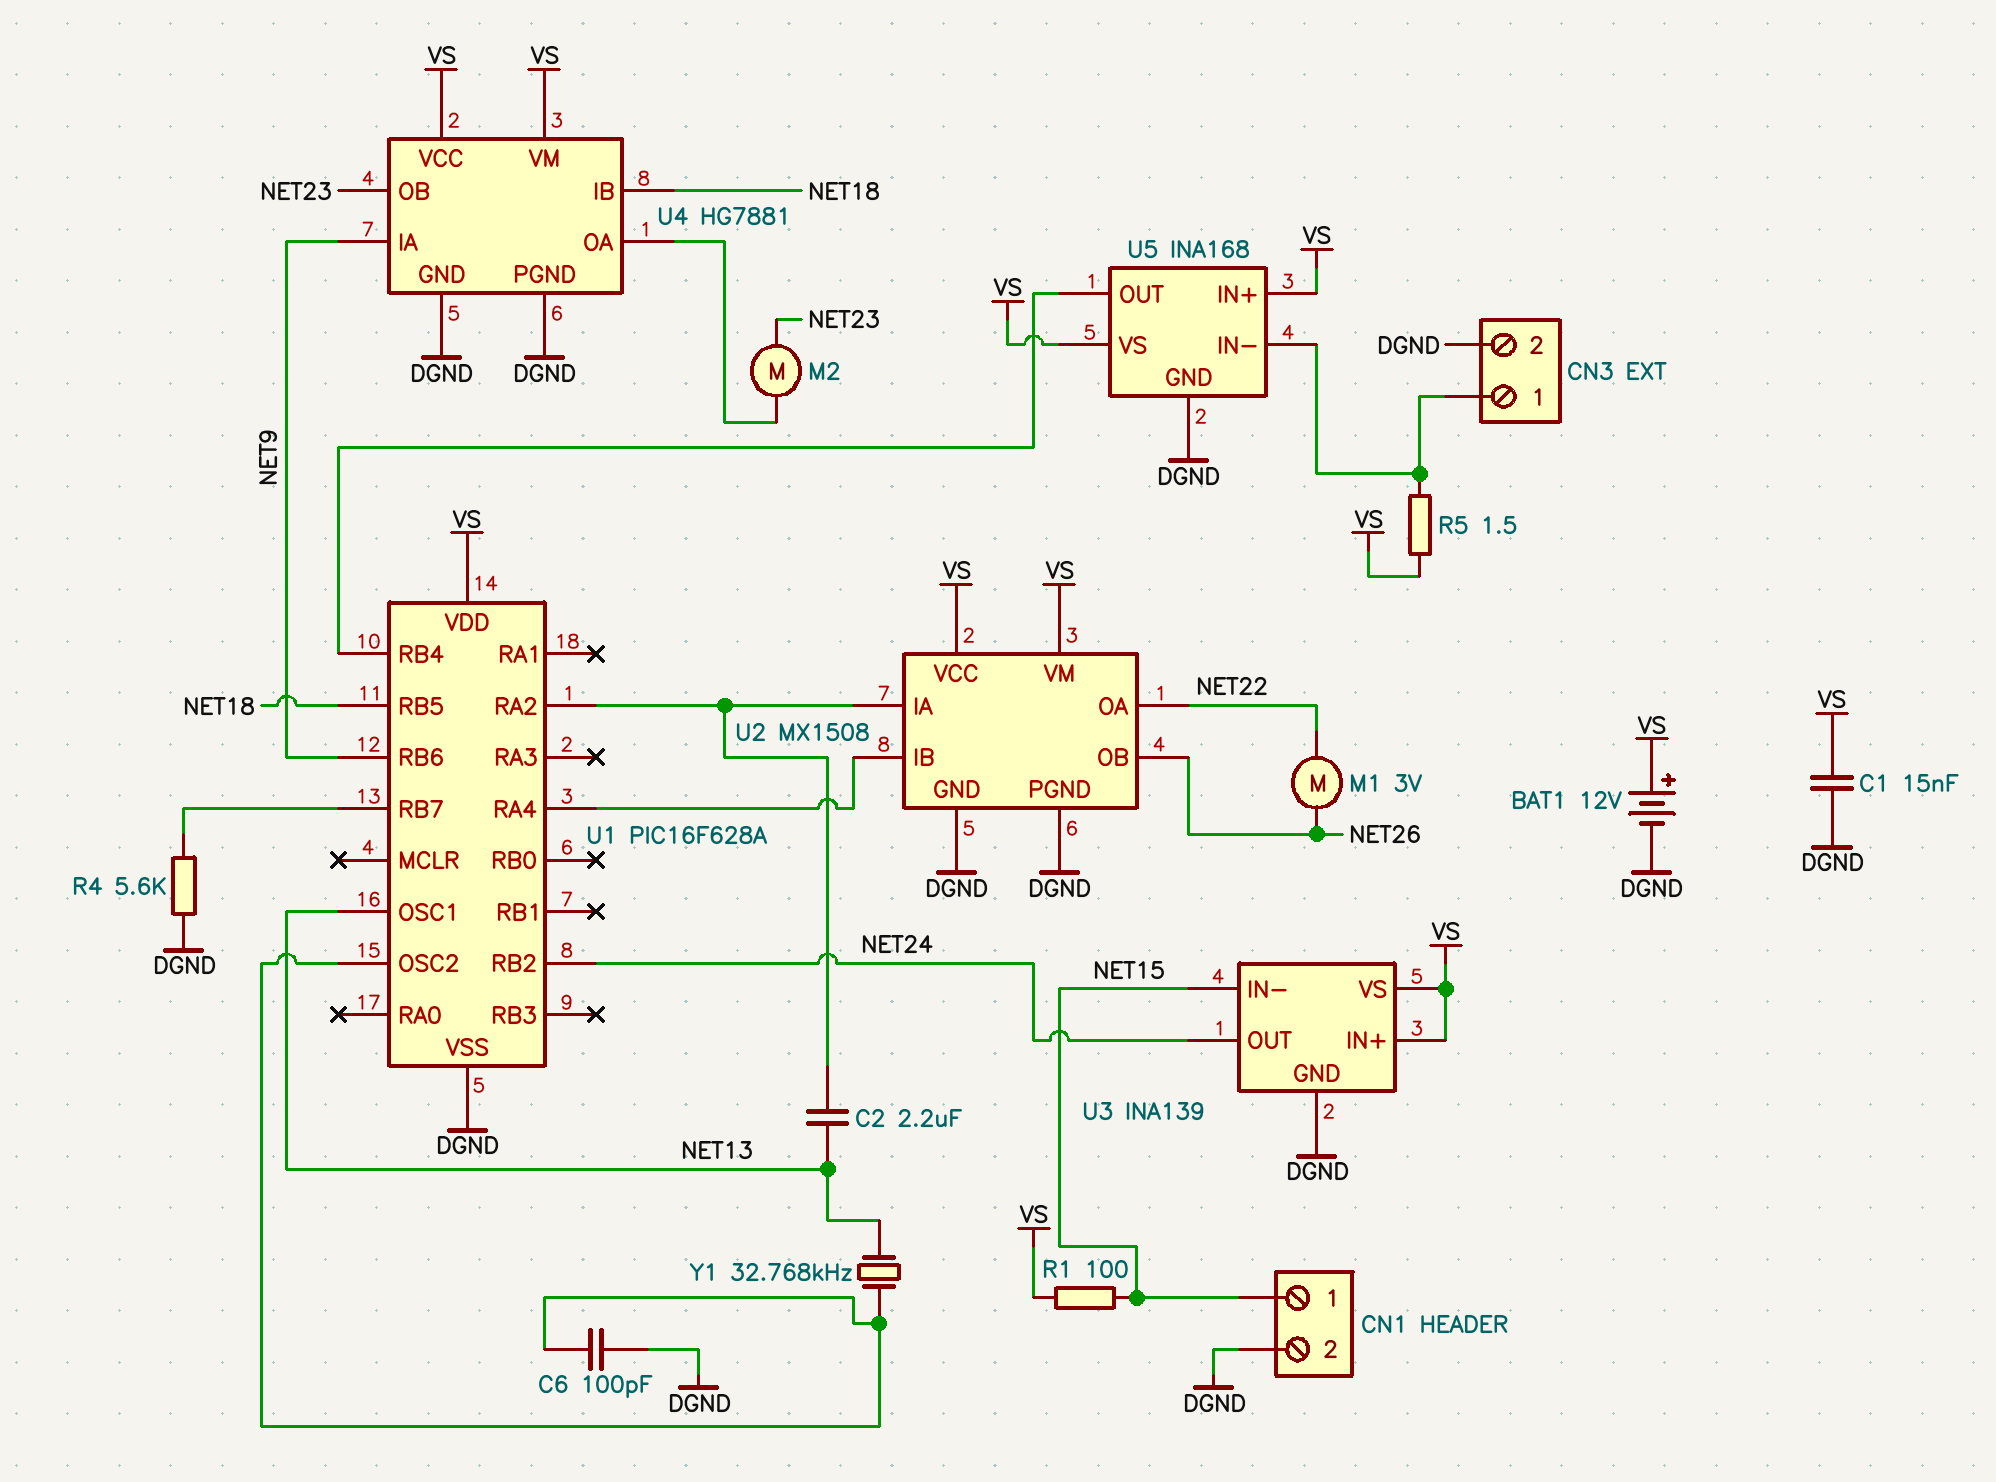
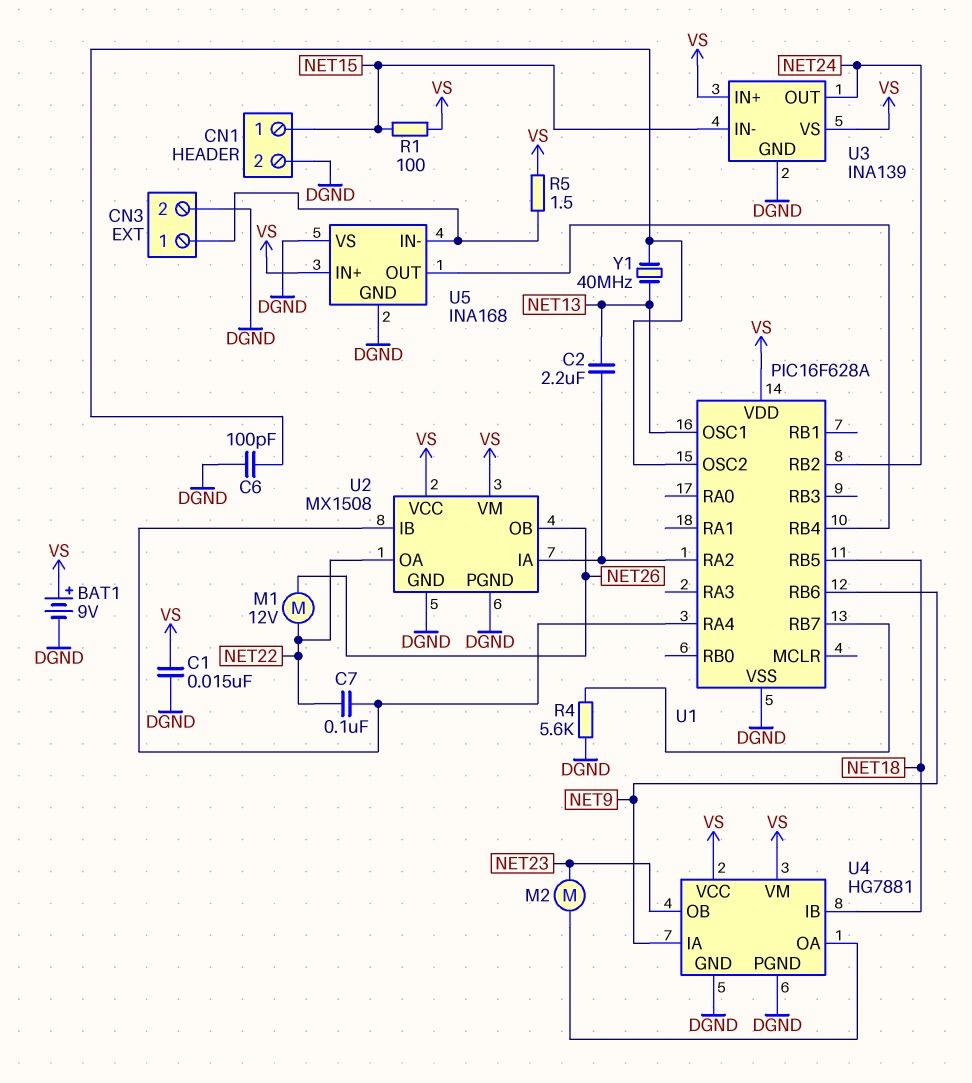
BAT1: 12V (plus VS, minus DGND) -> 9V (plus VS, minus DGND)
C7: none -> 100nF (NET22, U1/RA4)
M1: motor 3V (NET22, NET26) -> motor 12V (NET22, NET26)
U5 pin VS: VS -> DGND
Y1: 32.768kHz (NET13, U1/OSC2) -> 40MHz (NET13, U1/OSC2)

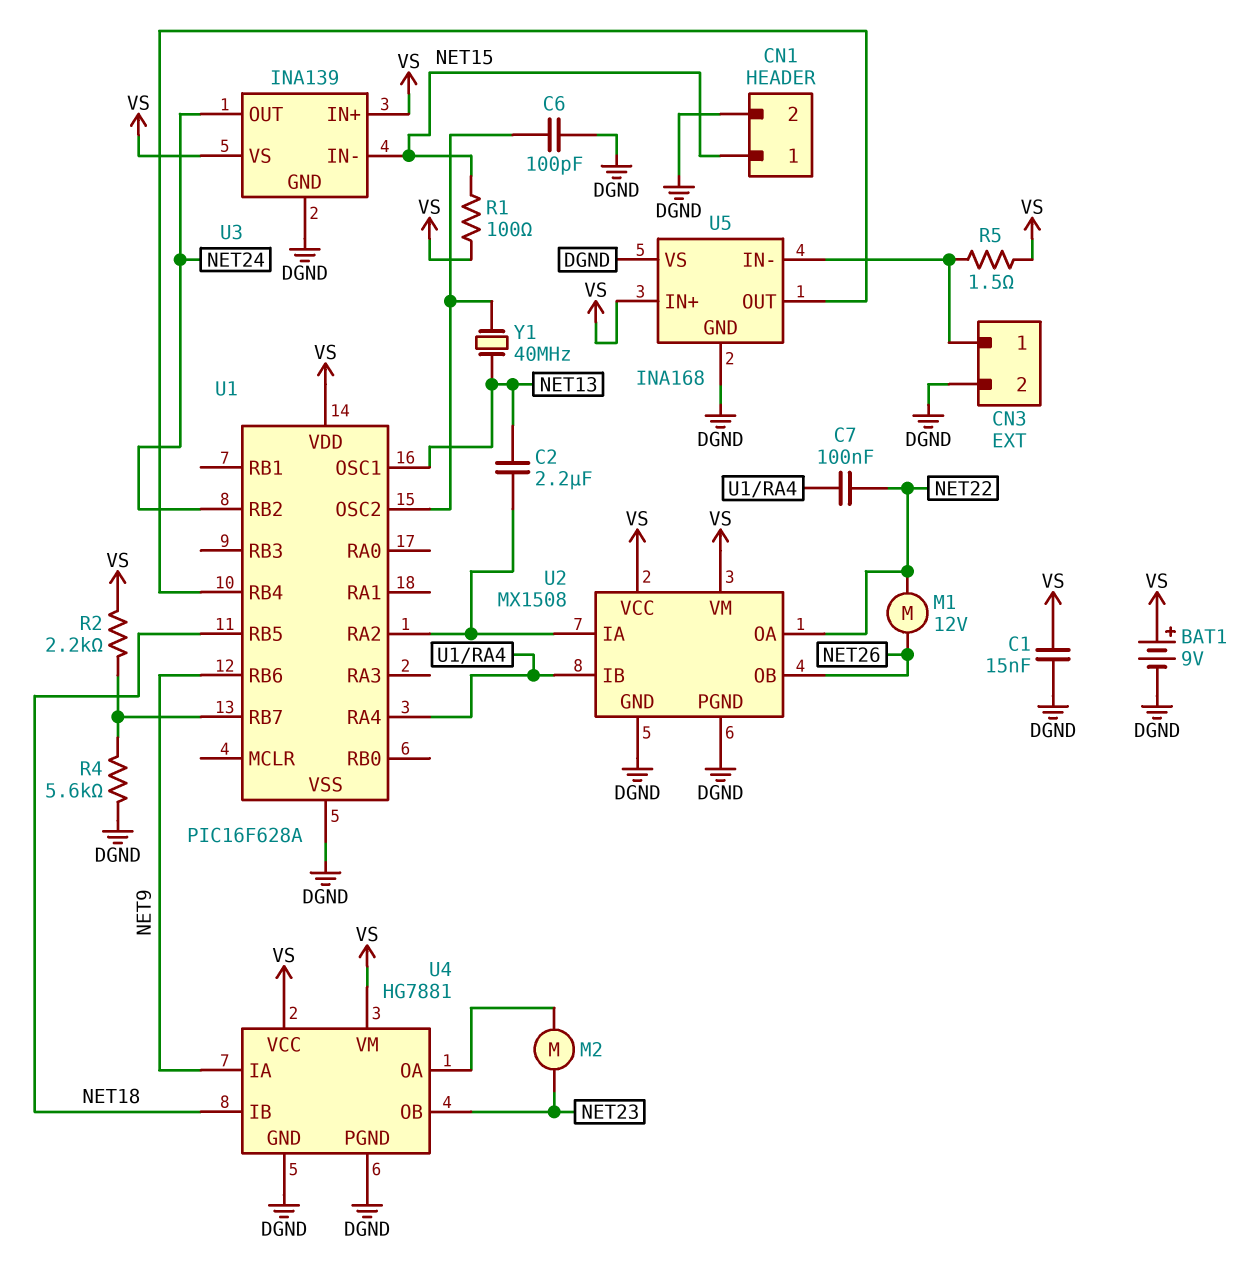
R2: none -> 2.2k (U1/RB7, VS)

